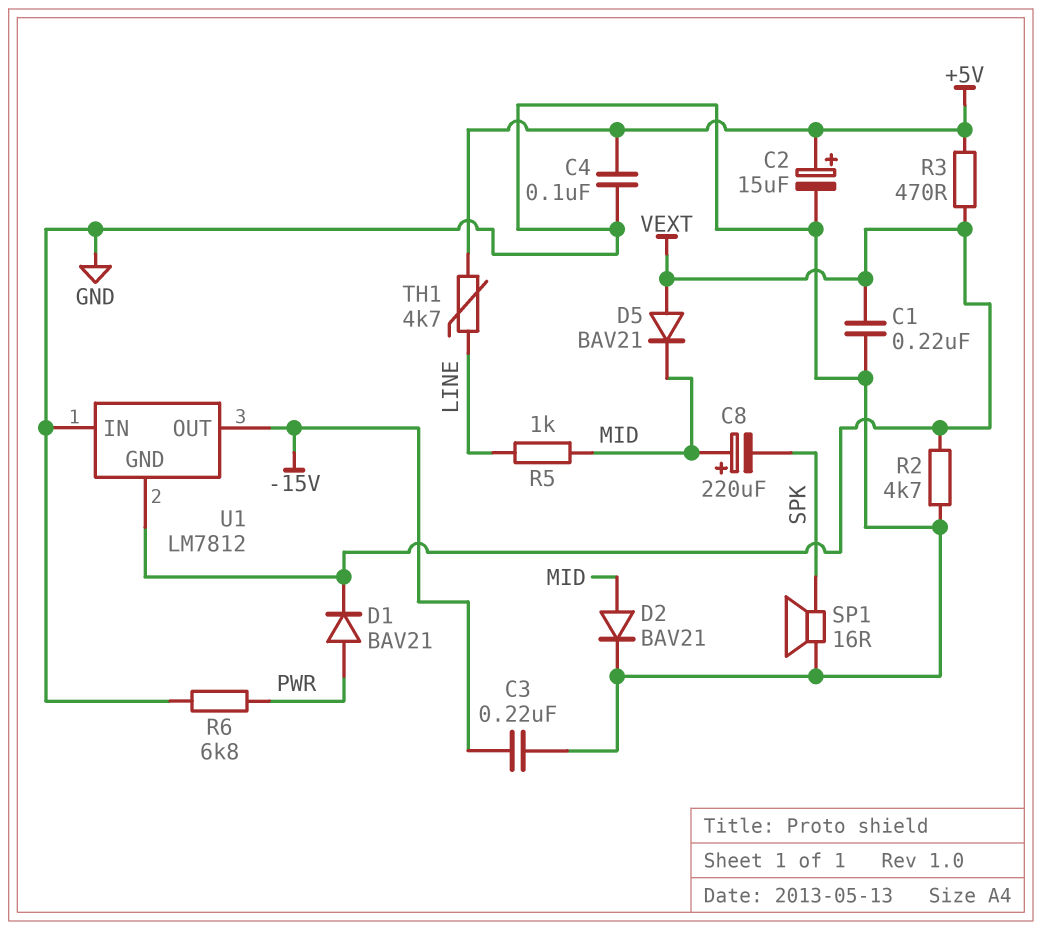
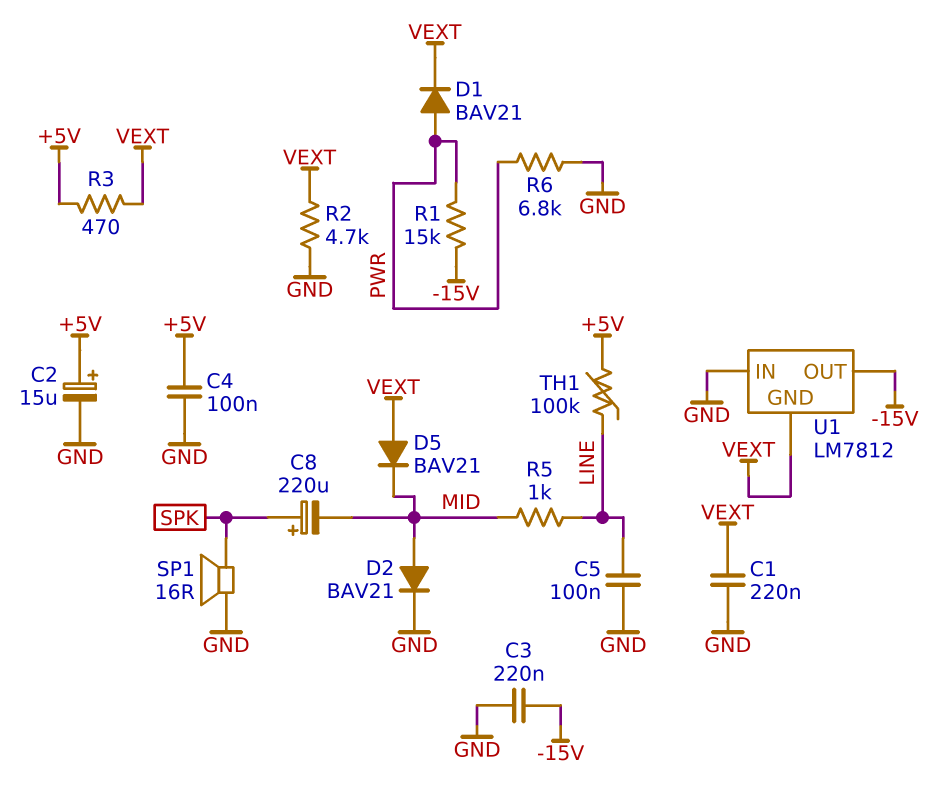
C5: none -> 100nF (GND, LINE)
C8: 220uF (plus MID, minus SPK) -> 220uF (plus SPK, minus MID)
R1: none -> 15k (-15V, PWR)
TH1: 4.7k (+5V, LINE) -> 100k (+5V, LINE)

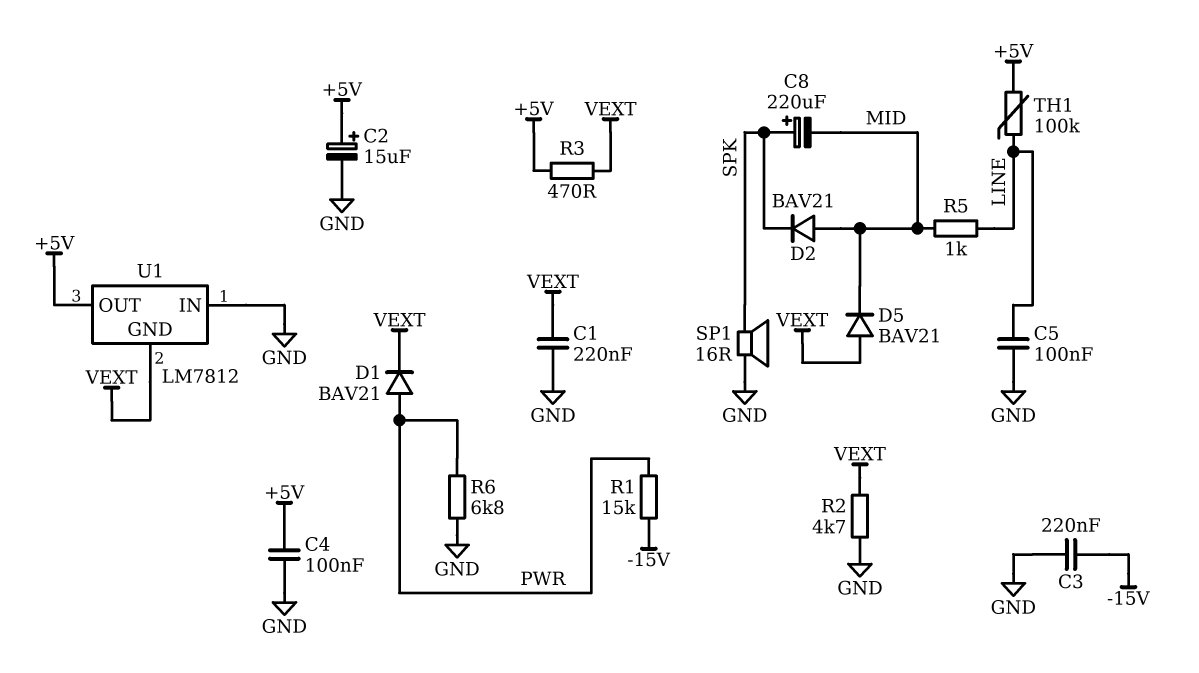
D2: diode BAV21 (A MID, K GND) -> diode BAV21 (A MID, K SPK)
U1 pin OUT: -15V -> +5V

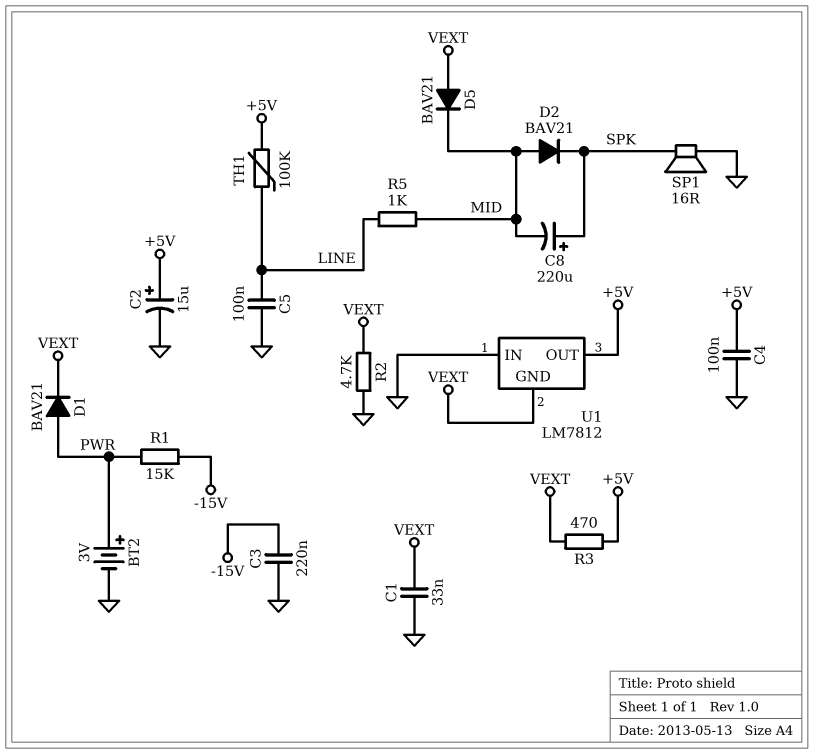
BT2: none -> 3V (plus PWR, minus GND)
C1: 220nF (GND, VEXT) -> 33nF (GND, VEXT)
R6: 6.8k (GND, PWR) -> none

